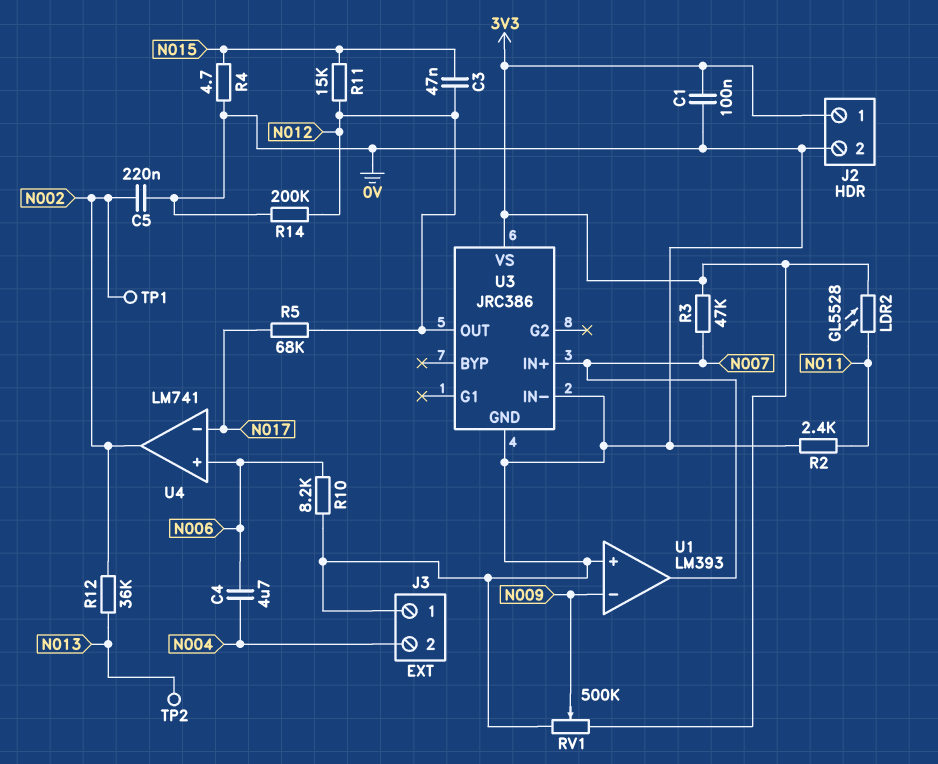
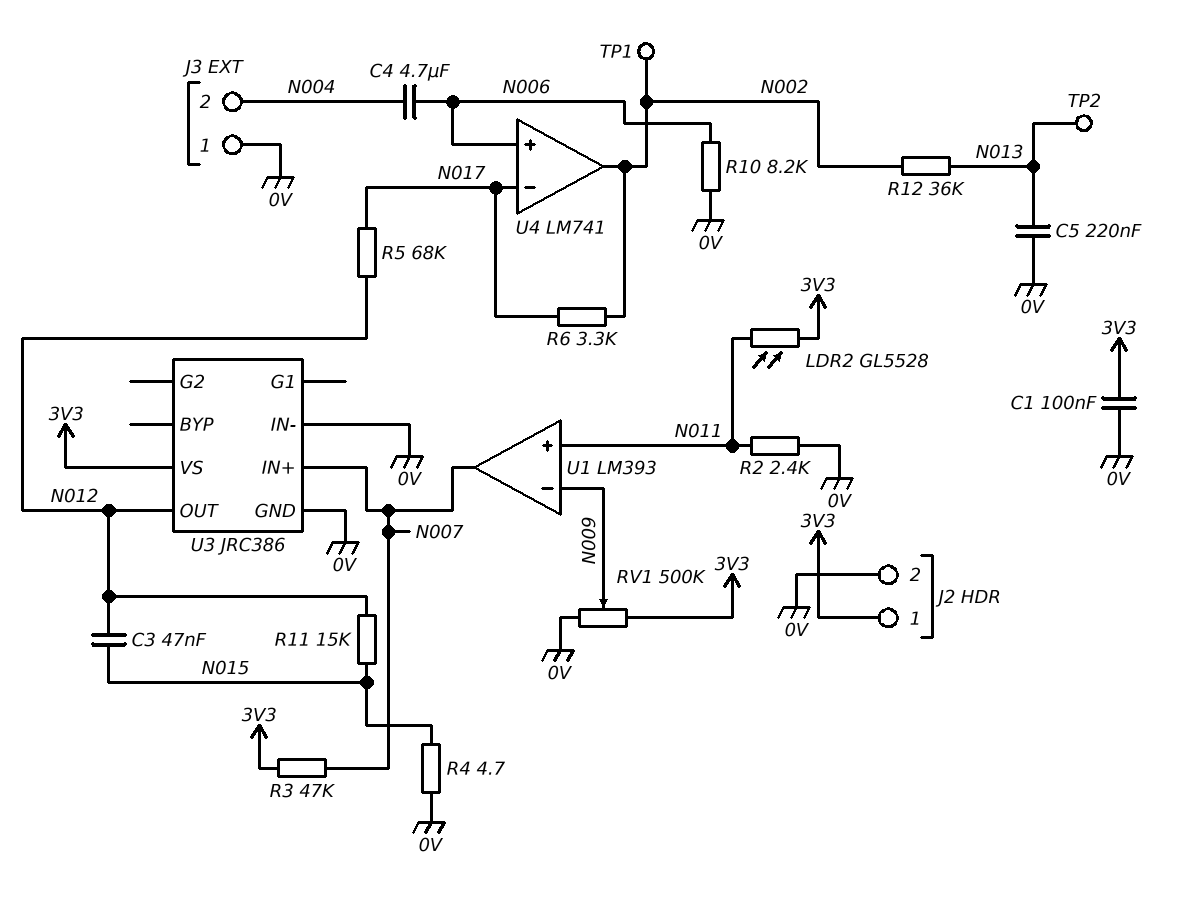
C5: 220nF (0V, N002) -> 220nF (0V, N013)
R6: none -> 3.3k (N002, N017)
R14: 200k (0V, N012) -> none
U1 pin in+: 0V -> N011

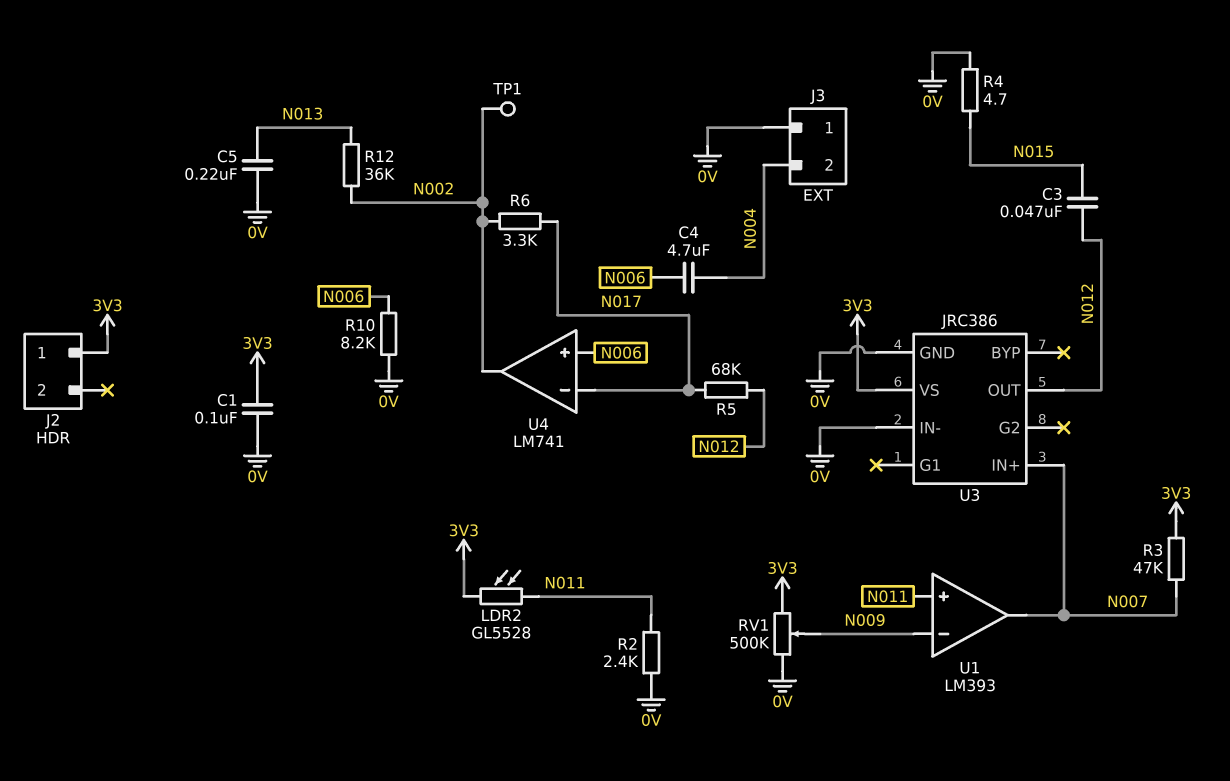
J2 pin 2: 0V -> none
R11: 15k (N012, N015) -> none
TP2: test point (N013) -> none

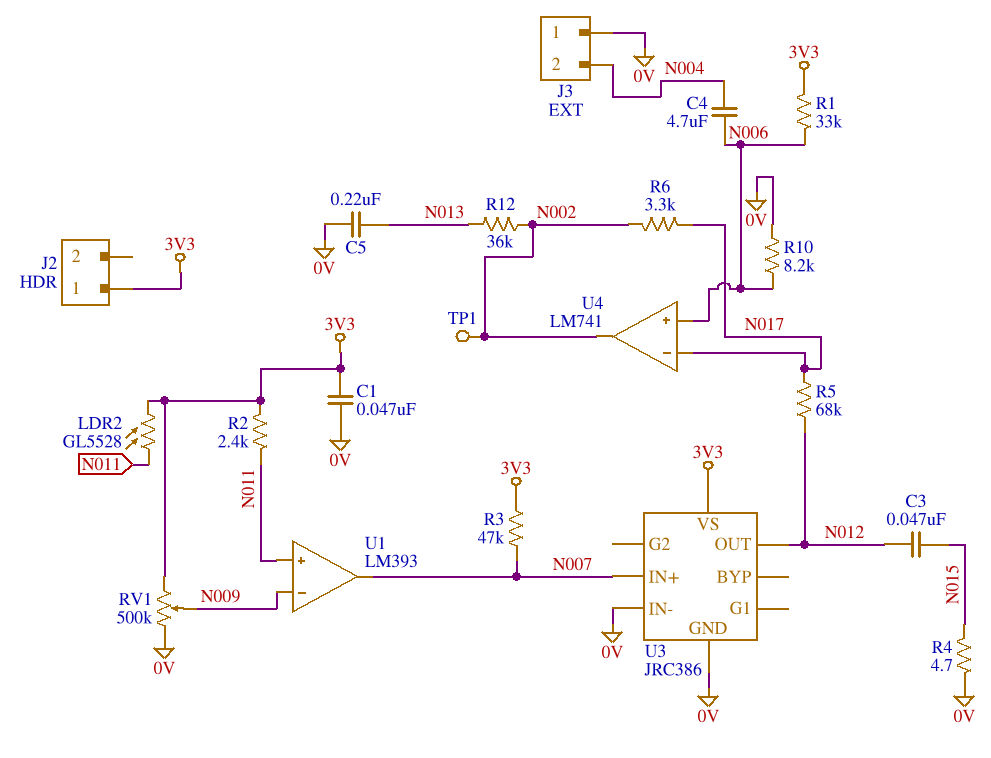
C1: 100nF (0V, 3V3) -> 47nF (0V, 3V3)
R1: none -> 33k (3V3, N006)
R2: 2.4k (0V, N011) -> 2.4k (3V3, N011)

